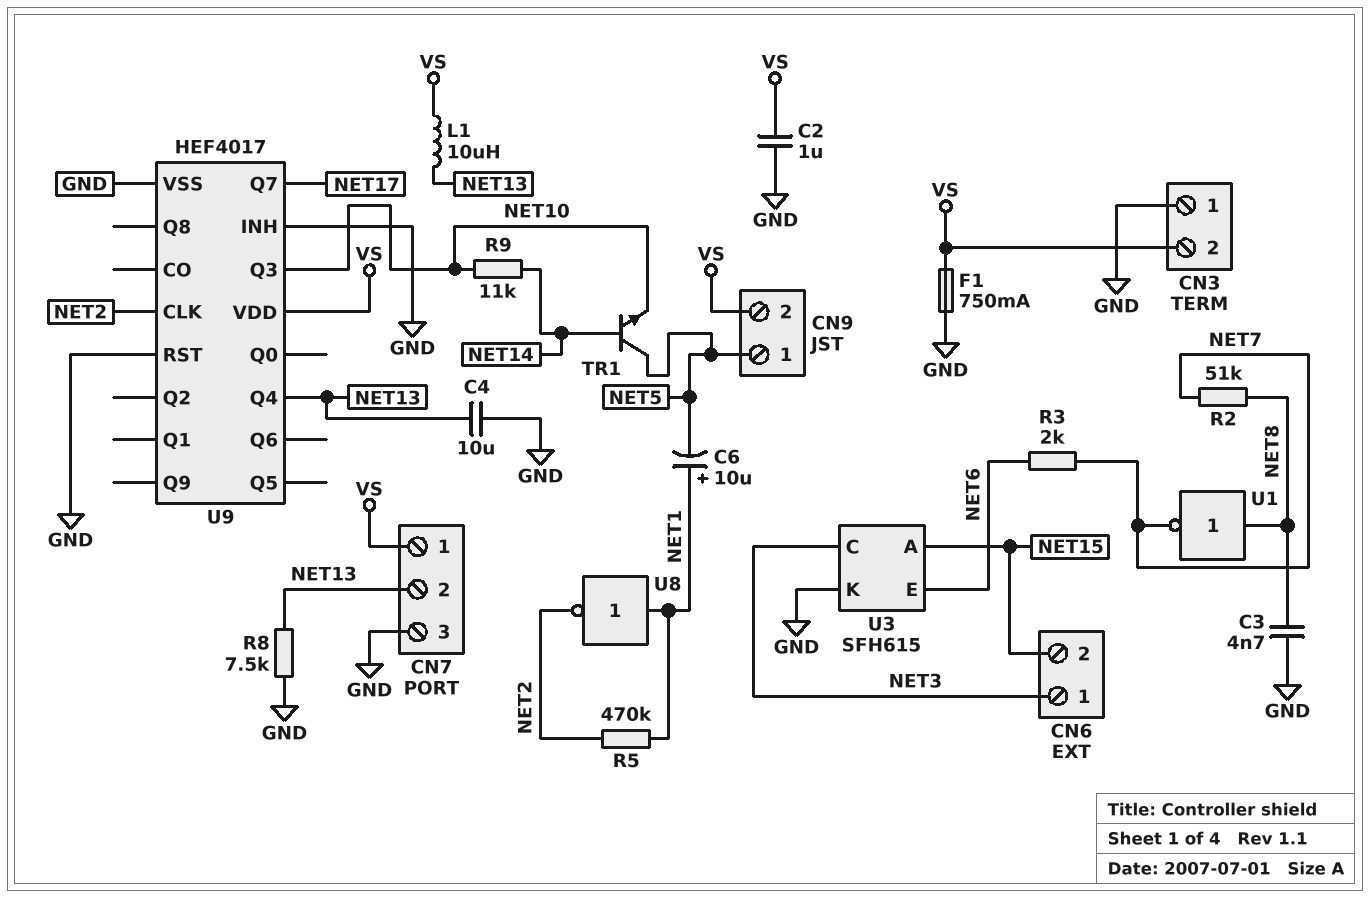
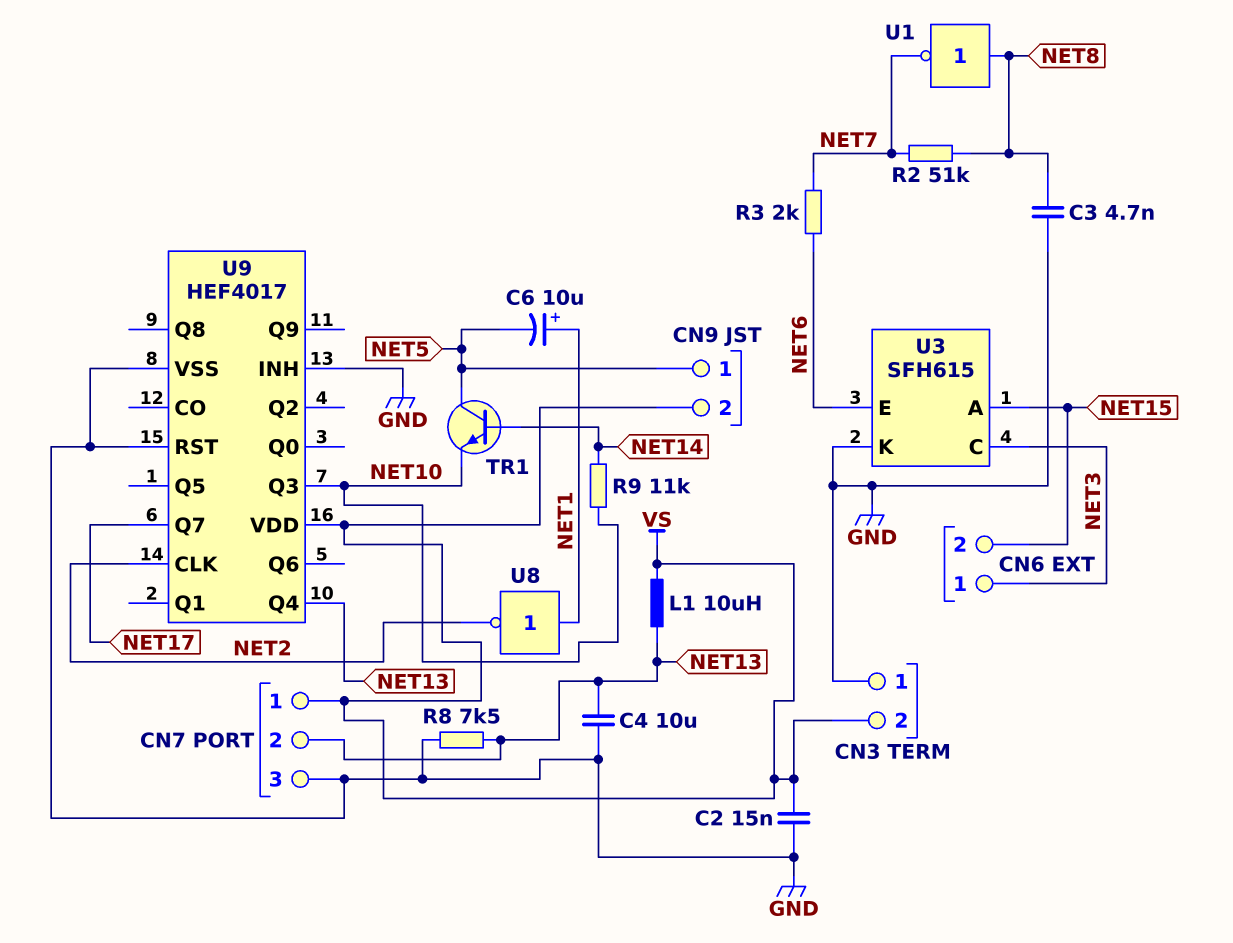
C2: 1uF (GND, VS) -> 15nF (GND, VS)
F1: 750mA (GND, VS) -> none
R5: 470k (NET1, NET2) -> none

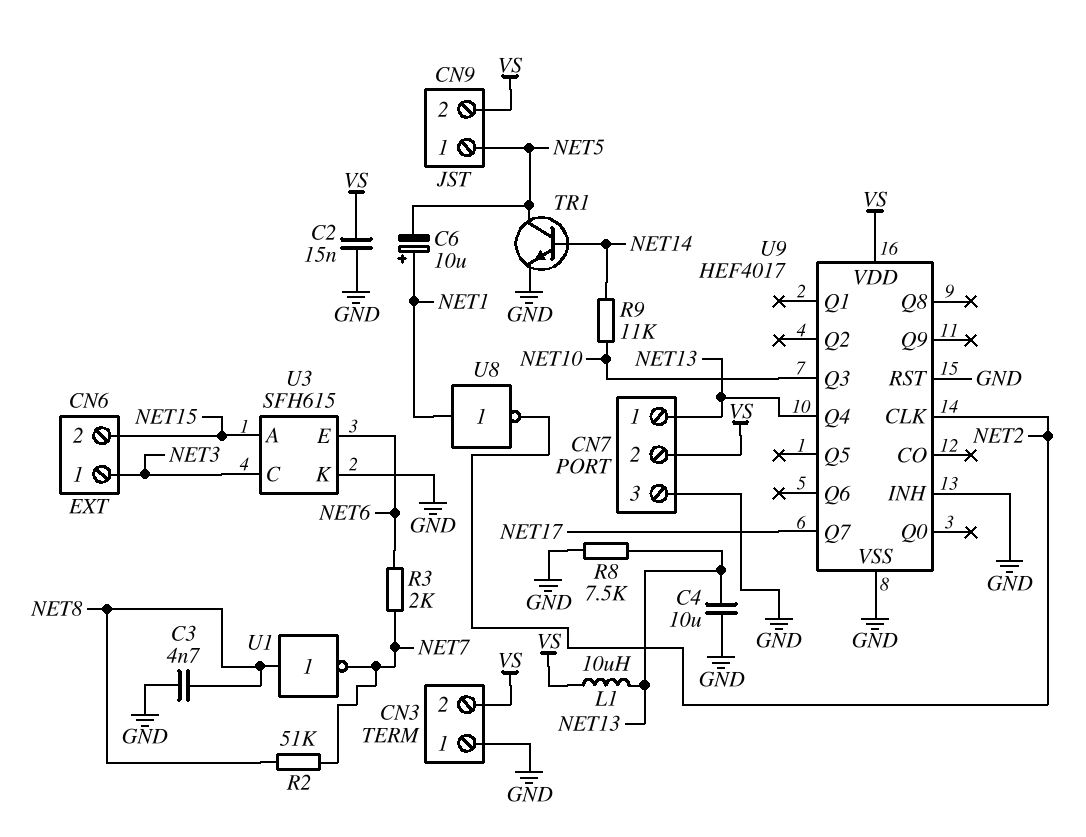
CN7 pin 1: VS -> NET13
CN7 pin 2: NET13 -> VS
TR1: NPN (B NET14, C NET5, E NET10) -> NPN (B NET14, C NET5, E GND)

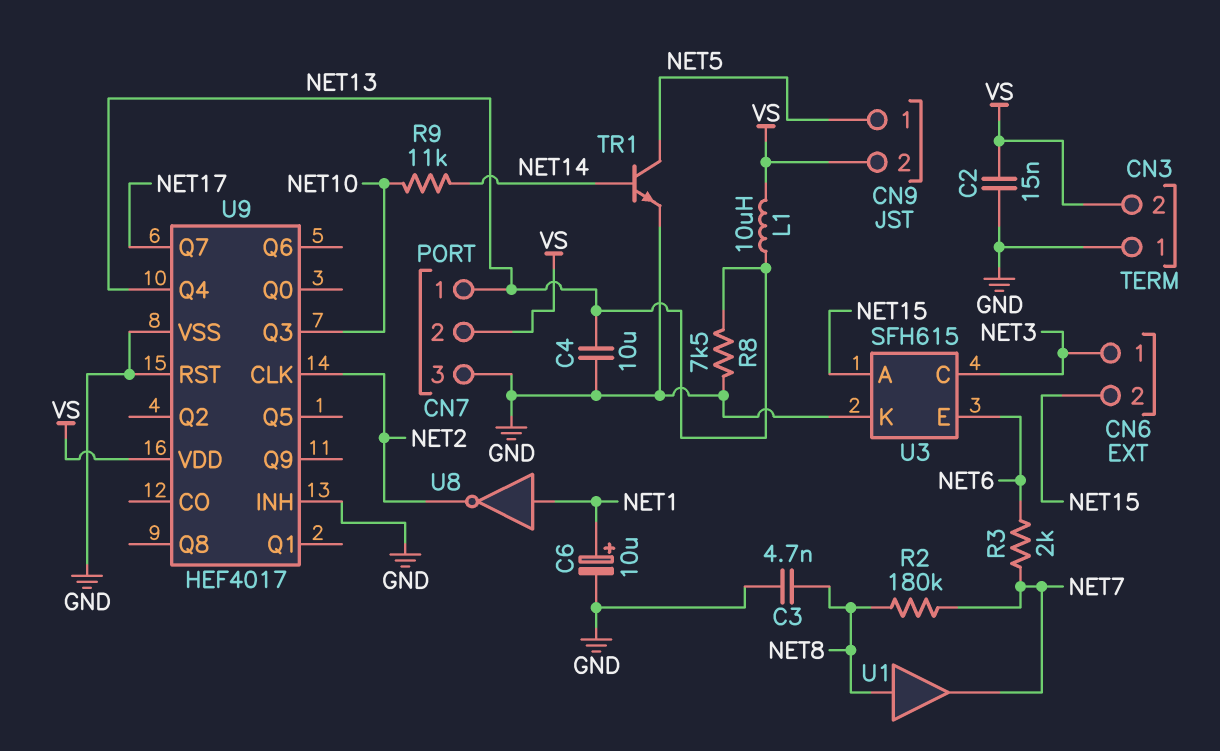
C6: 10uF (plus NET1, minus NET5) -> 10uF (plus NET1, minus GND)
R2: 51k (NET7, NET8) -> 180k (NET7, NET8)
U1: NOT (in NET8, out NET7) -> buffer (in NET8, out NET7)

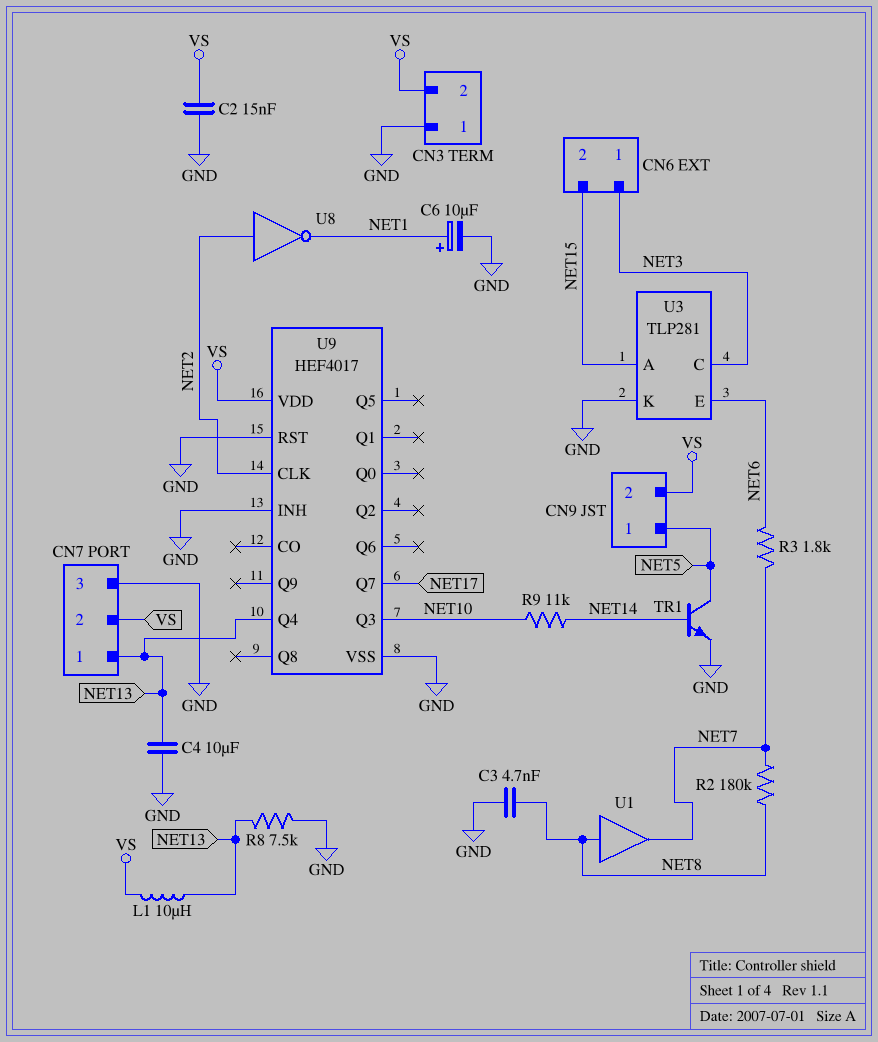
R3: 2k (NET6, NET7) -> 1.8k (NET6, NET7)
U3: SFH615 -> TLP281
U8: NOT (in NET1, out NET2) -> NOT (in NET2, out NET1)

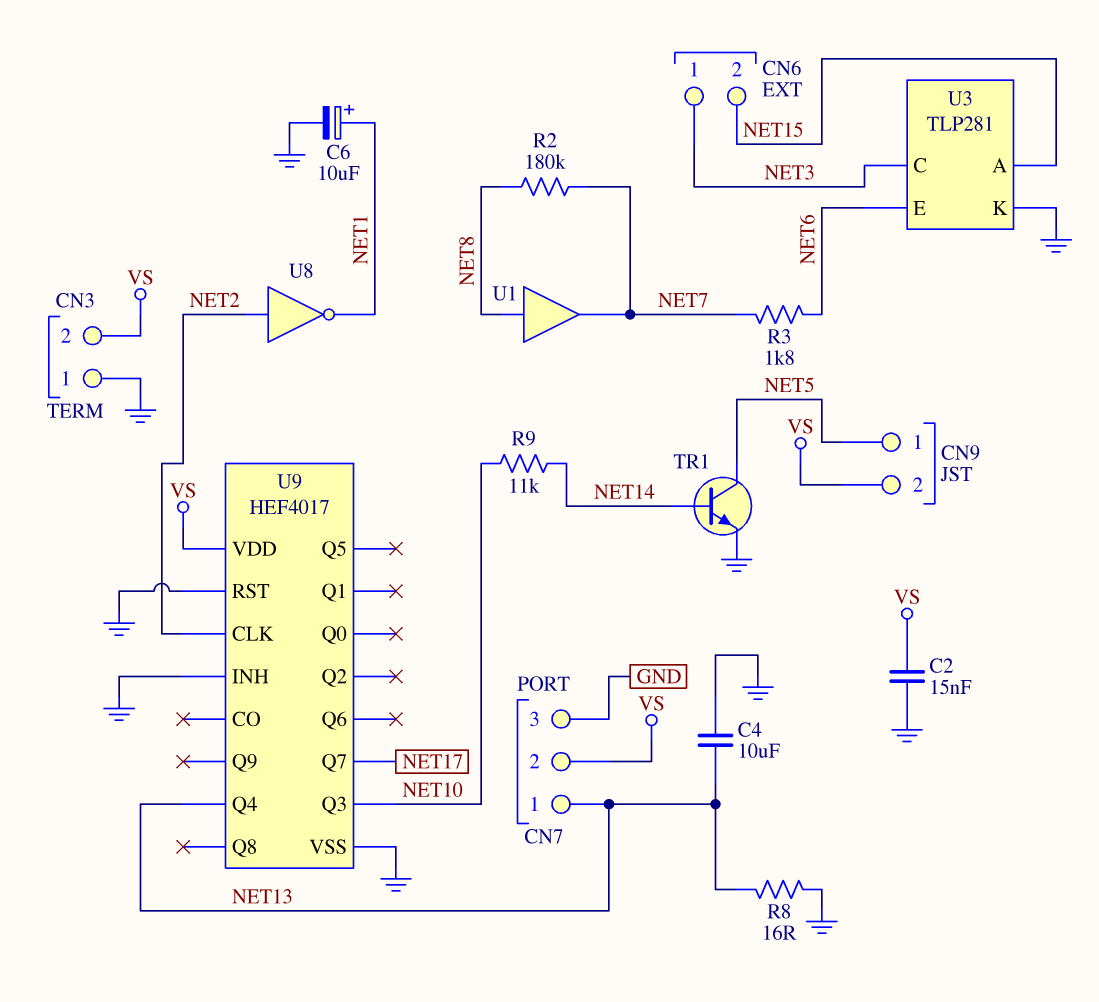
C3: 4.7nF (GND, NET8) -> none
L1: 10uH (NET13, VS) -> none
R8: 7.5k (GND, NET13) -> 16 (GND, NET13)

